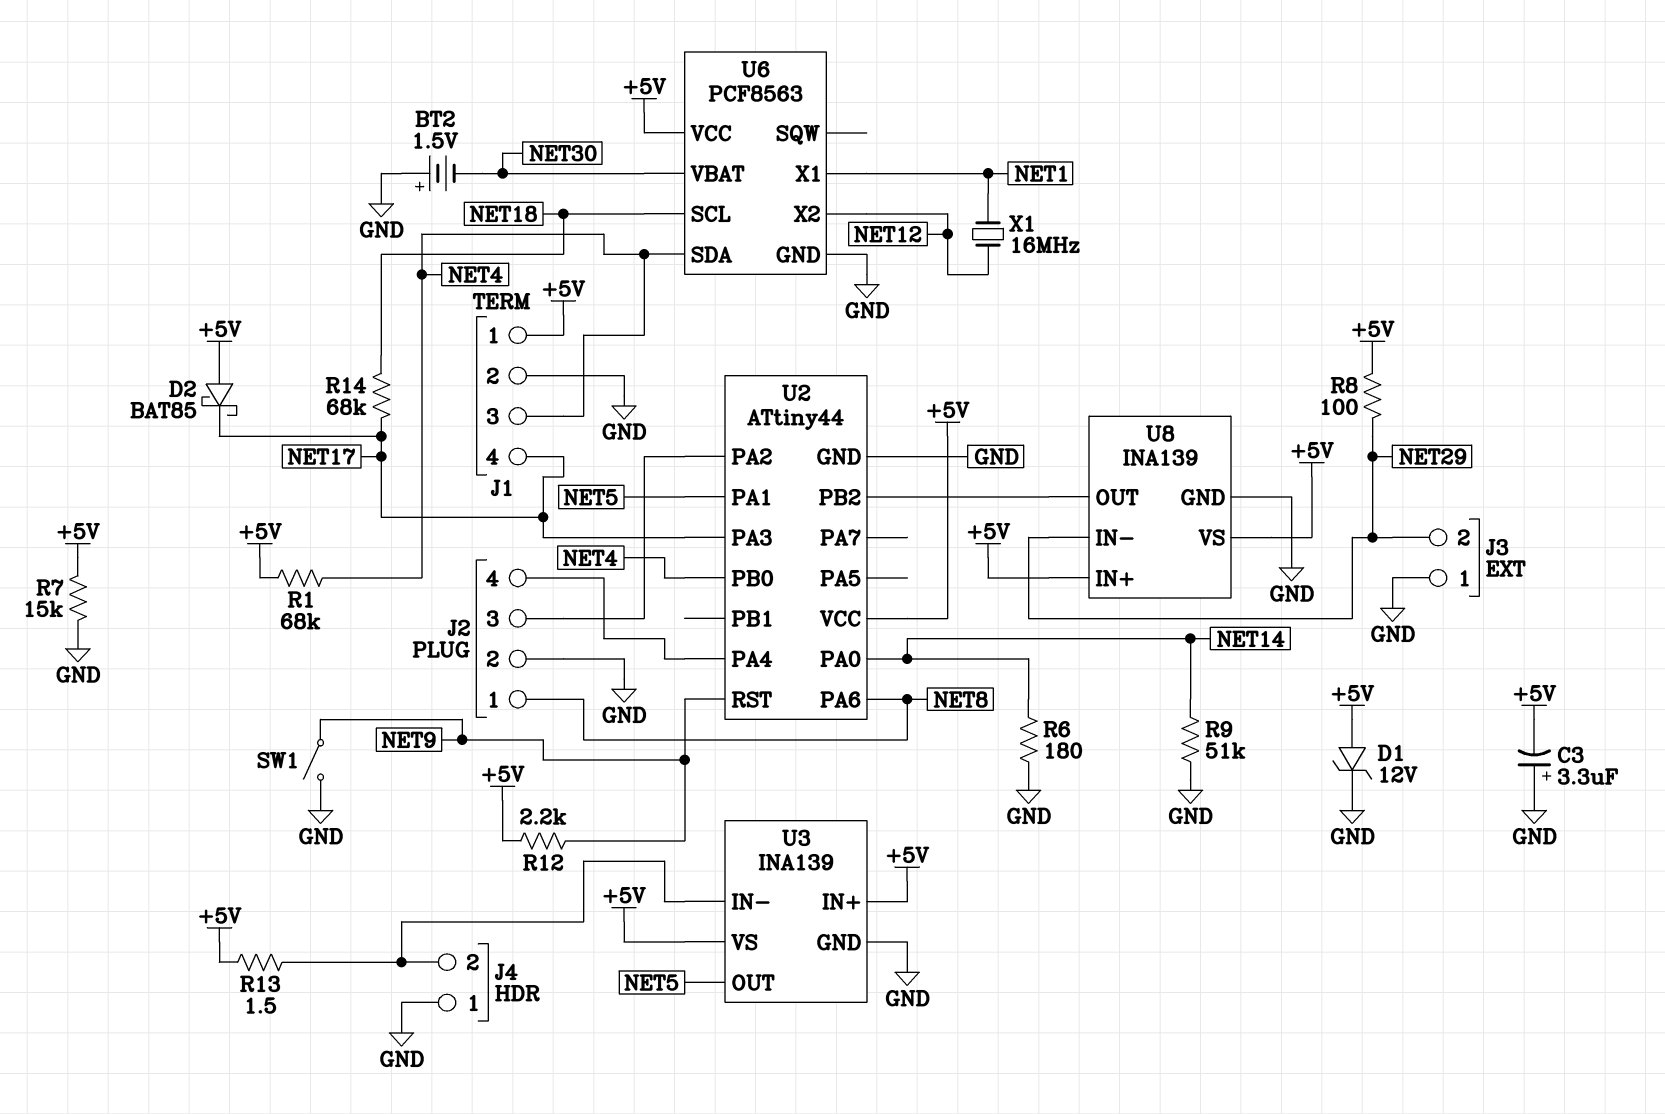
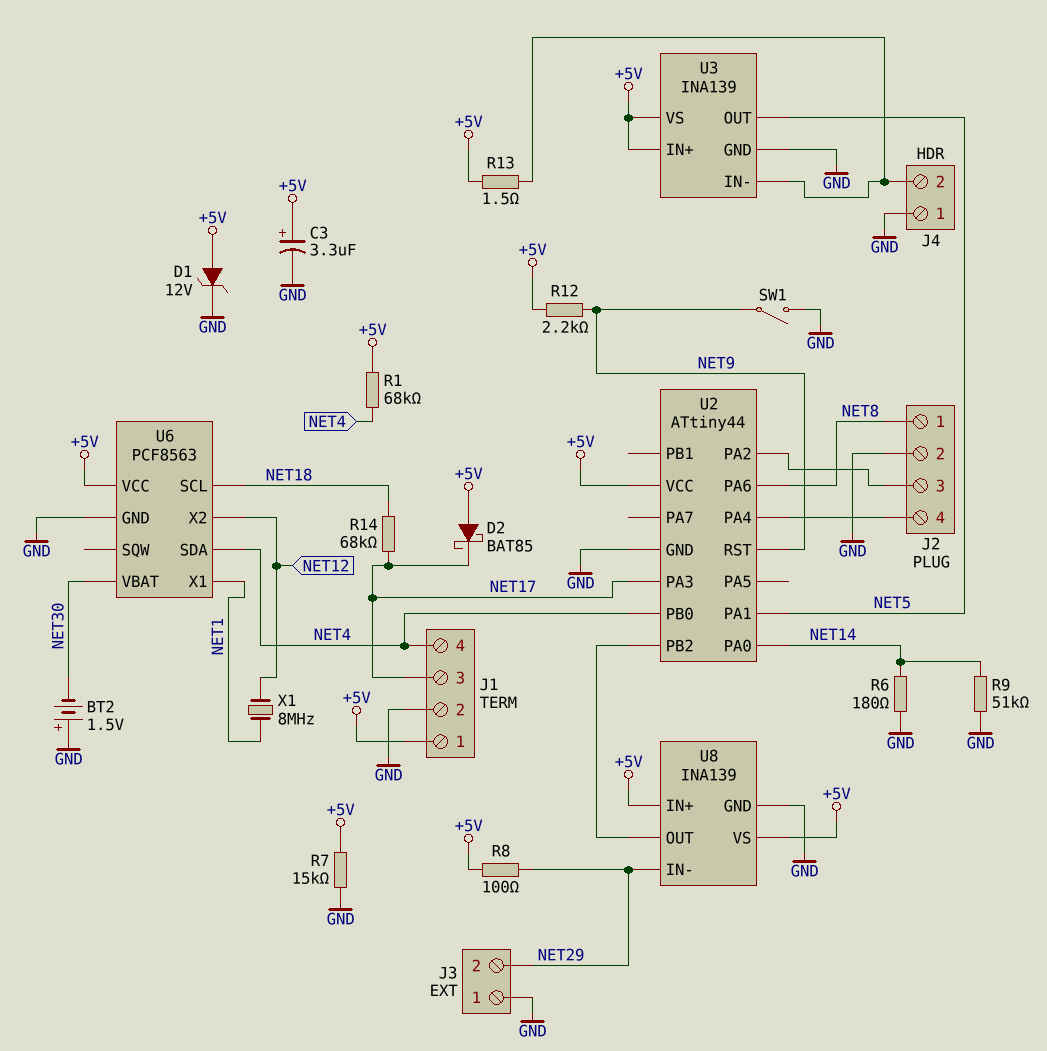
C3: 3.3uF (plus GND, minus +5V) -> 3.3uF (plus +5V, minus GND)
J1 pin 3: NET4 -> NET17
J1 pin 4: NET17 -> NET4
X1: 16MHz (NET1, NET12) -> 8MHz (NET1, NET12)

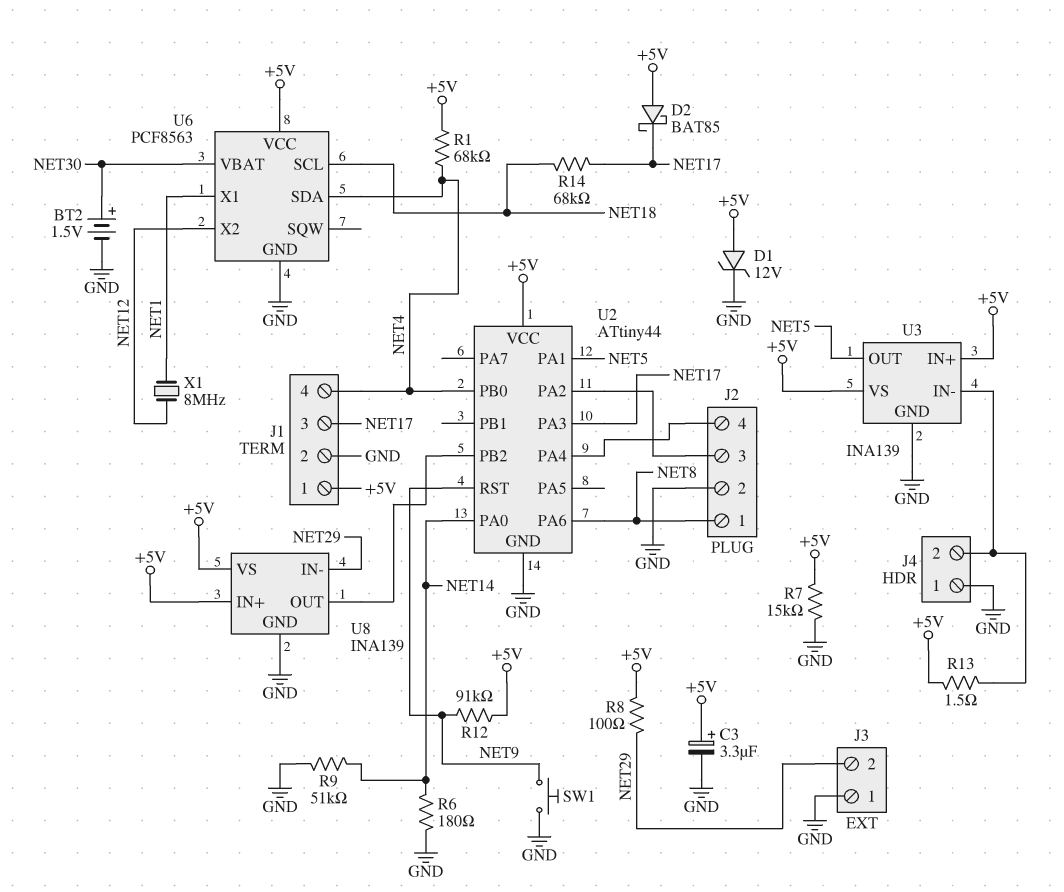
BT2: 1.5V (plus GND, minus NET30) -> 1.5V (plus NET30, minus GND)
R12: 2.2k (+5V, NET9) -> 91k (+5V, NET9)
SW1: switch (GND, NET9) -> button (GND, NET9)

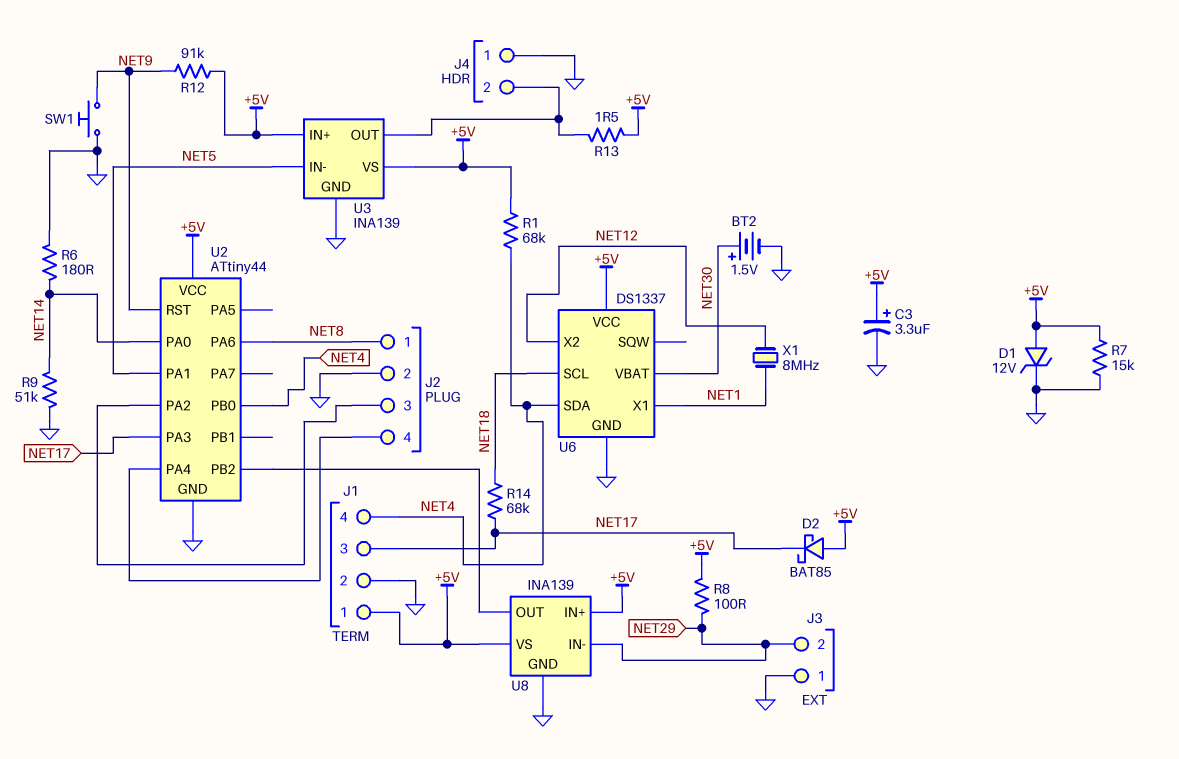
U3 pin IN-: J4/2 -> NET5
U3 pin OUT: NET5 -> J4/2
U6: PCF8563 -> DS1337

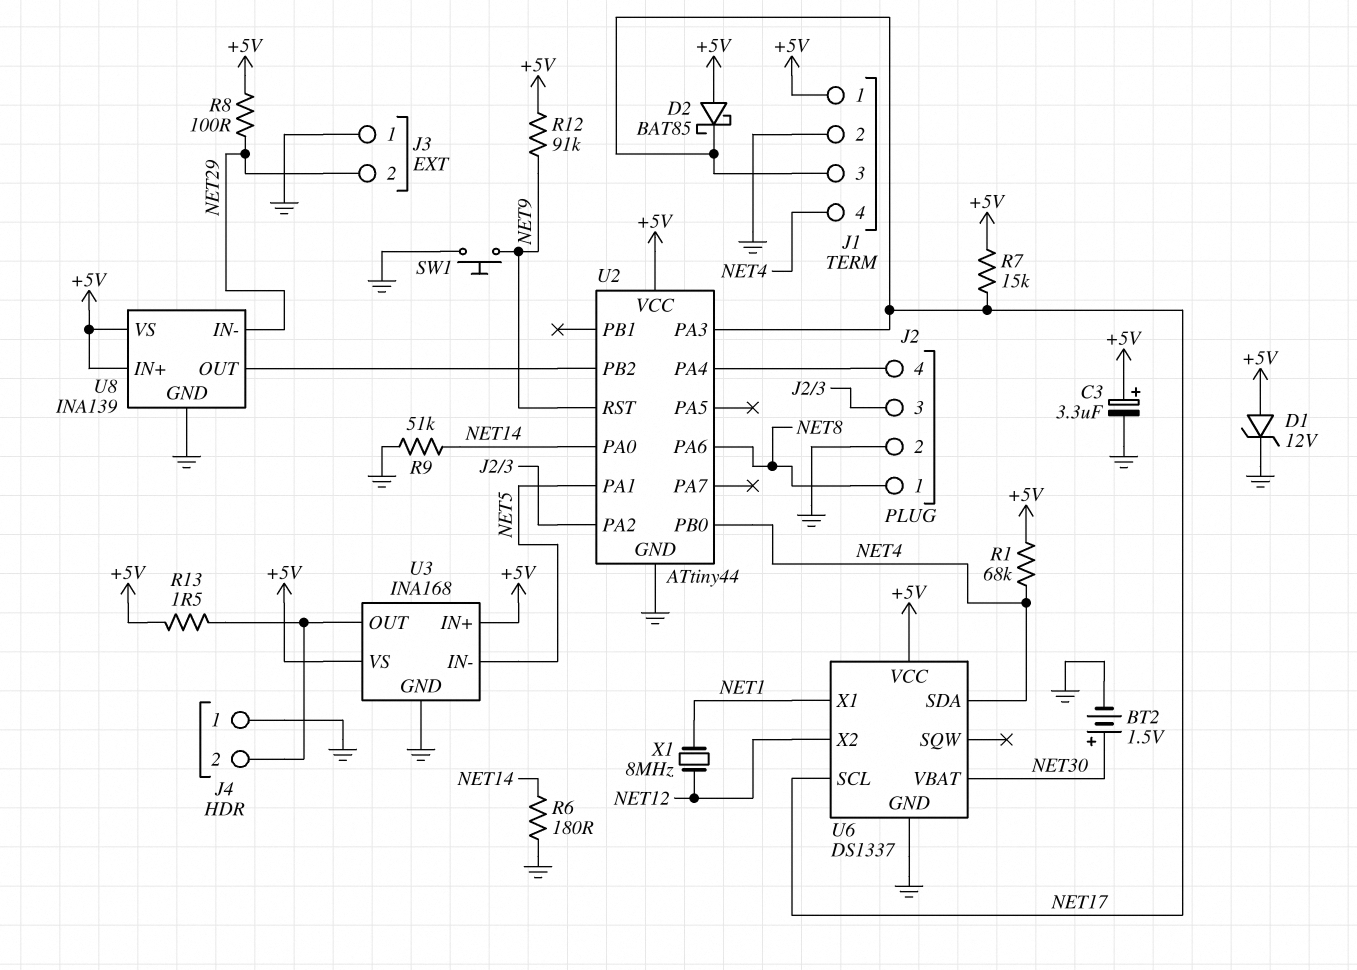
R7: 15k (+5V, GND) -> 15k (+5V, NET17)
R14: 68k (NET17, NET18) -> none
U3: INA139 -> INA168
U6 pin SCL: NET18 -> NET17

